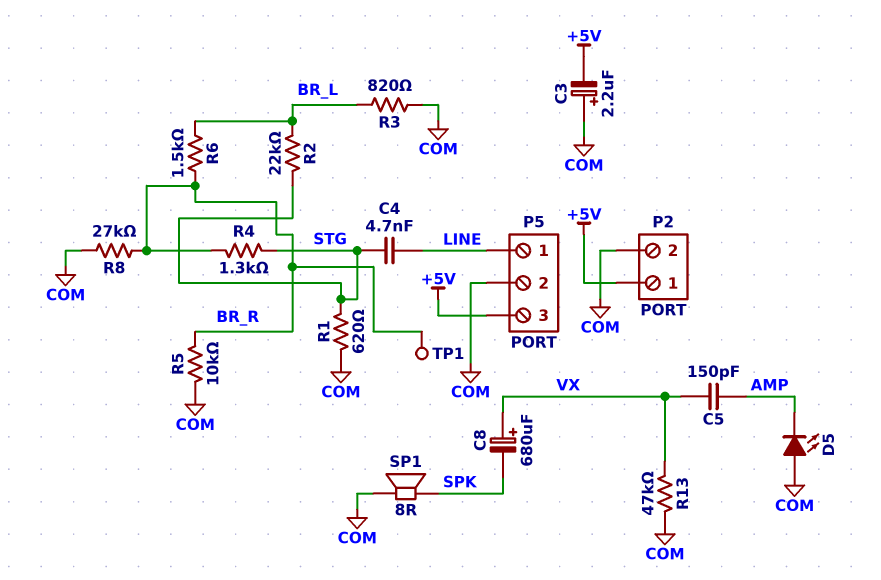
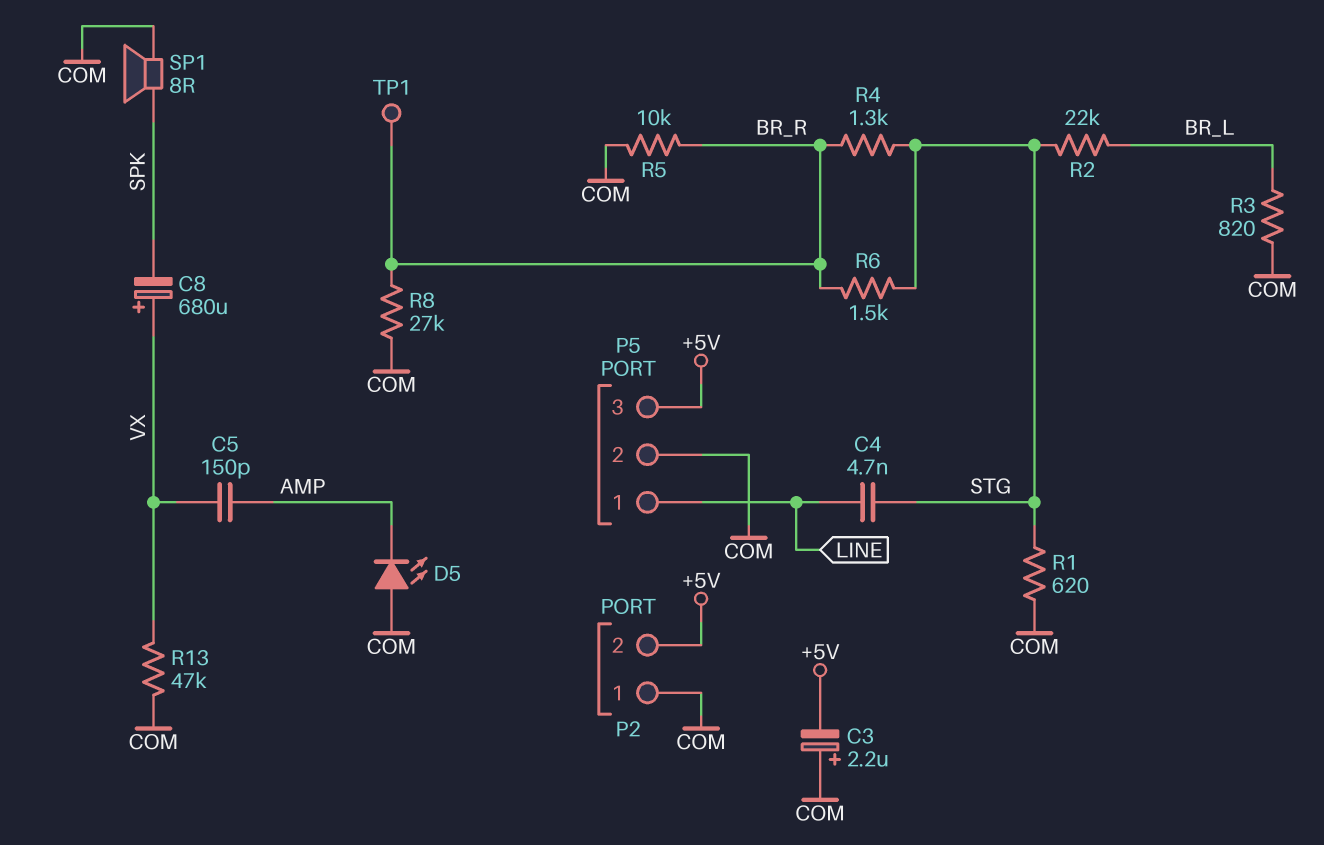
P2 pin 1: +5V -> COM
P2 pin 2: COM -> +5V
R6: 1.5k (BR_L, BR_R) -> 1.5k (BR_R, STG)

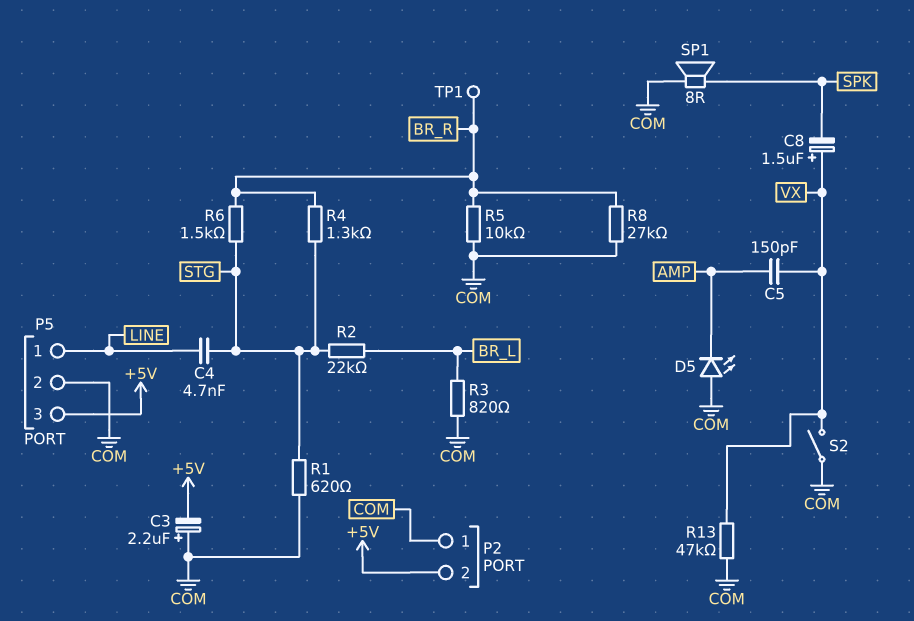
C8: 680uF (plus VX, minus SPK) -> 1.5uF (plus VX, minus SPK)
S2: none -> switch (COM, VX)

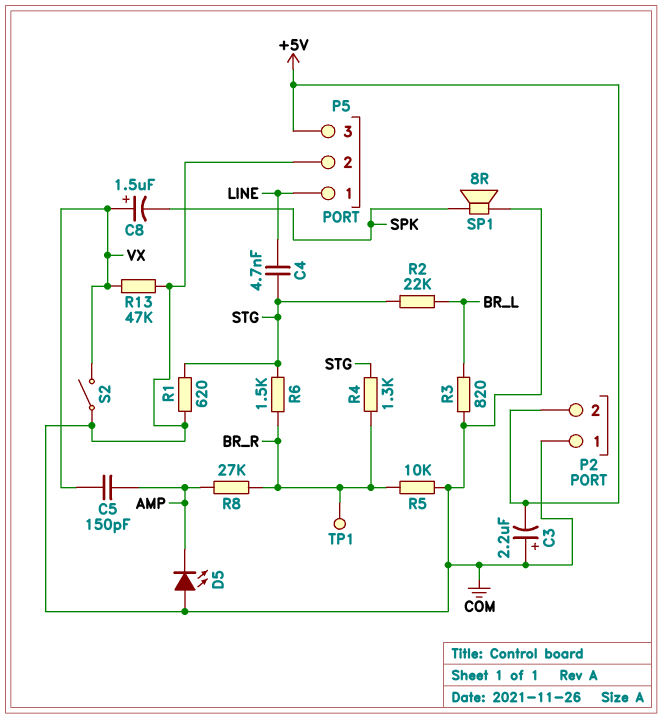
R8: 27k (BR_R, COM) -> 27k (AMP, BR_R)

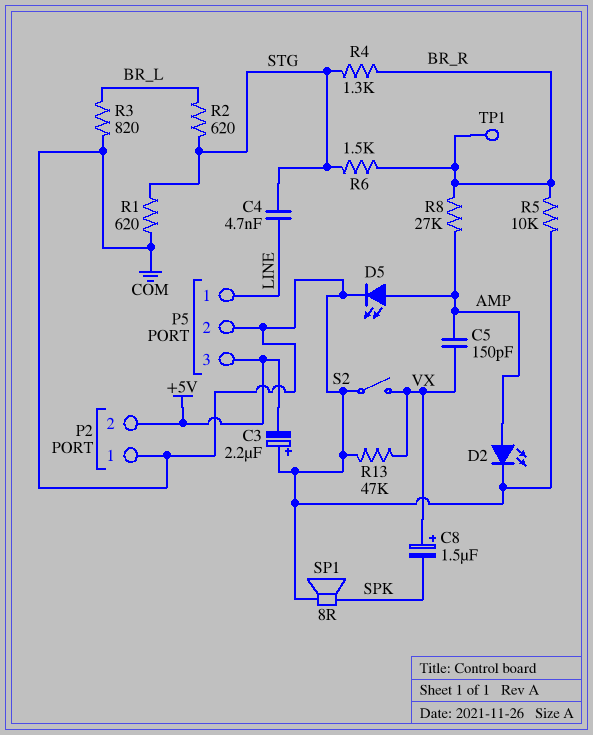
D2: none -> LED (A AMP, K COM)
D5: LED (A COM, K AMP) -> LED (A AMP, K COM)
R2: 22k (BR_L, STG) -> 620 (BR_L, STG)

